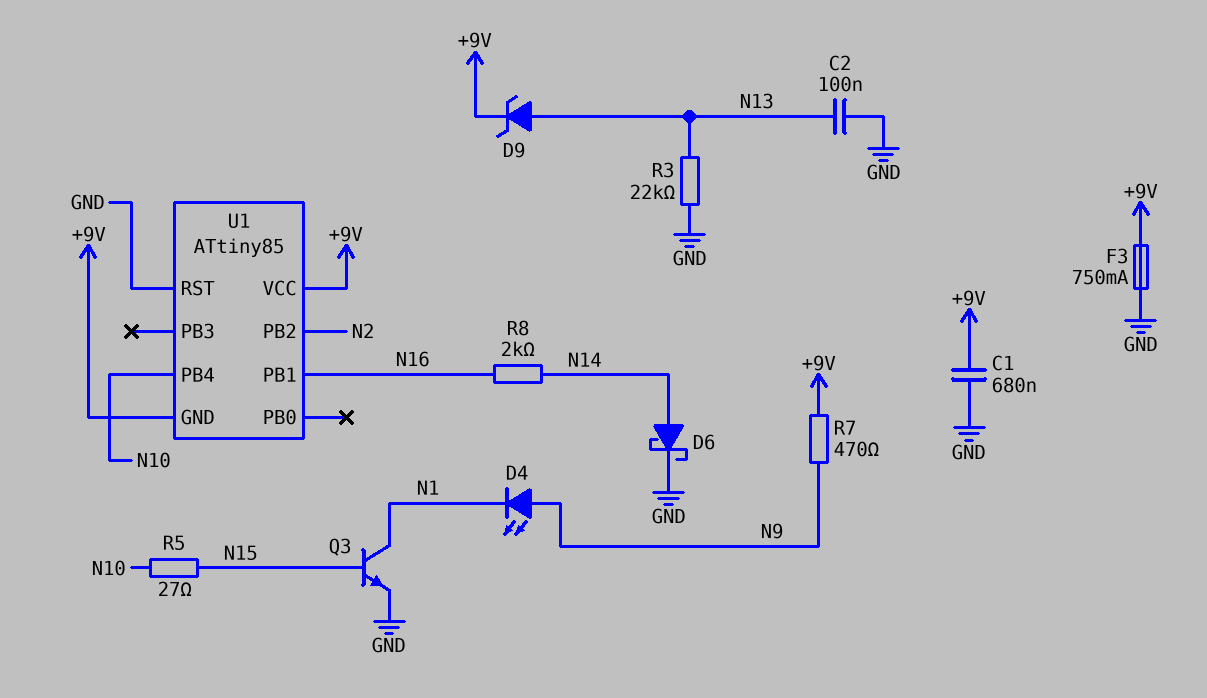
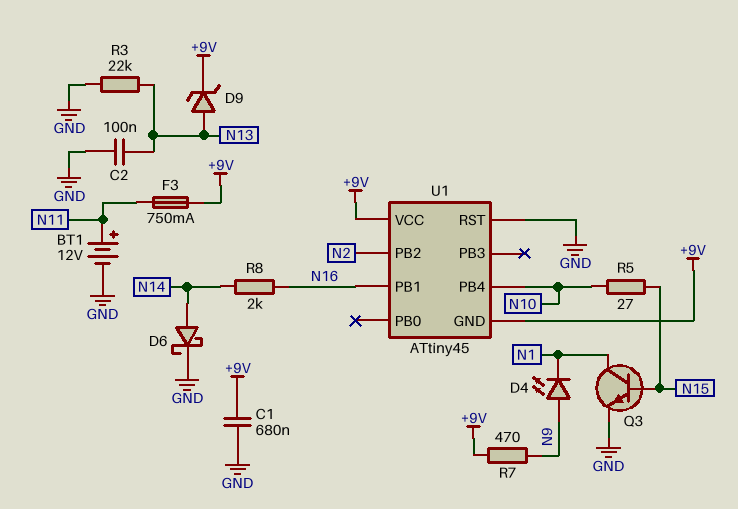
BT1: none -> 12V (plus N11, minus GND)
F3: 750mA (+9V, GND) -> 750mA (+9V, N11)
U1: ATtiny85 -> ATtiny45

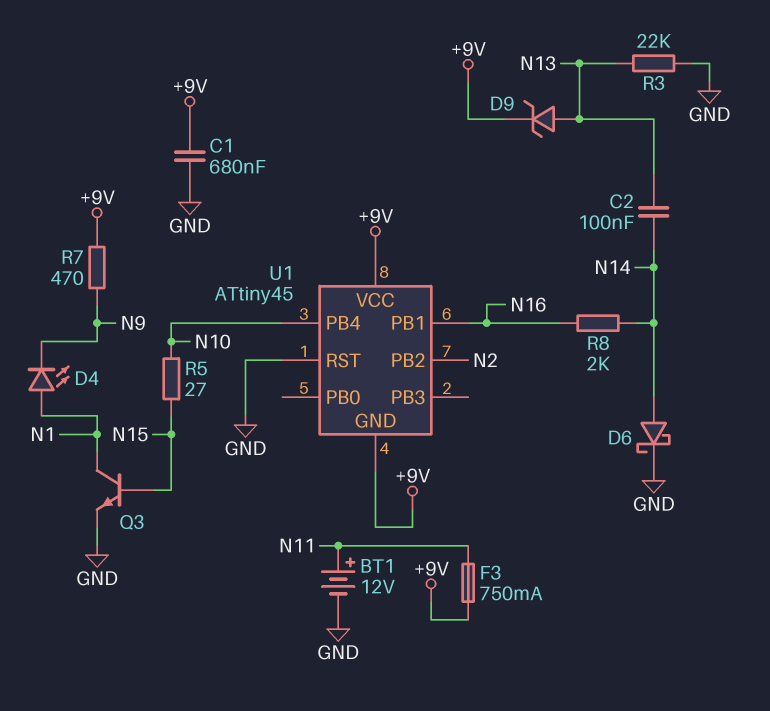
C2: 100nF (GND, N13) -> 100nF (N13, N14)
D4: LED (A N9, K N1) -> LED (A N1, K N9)

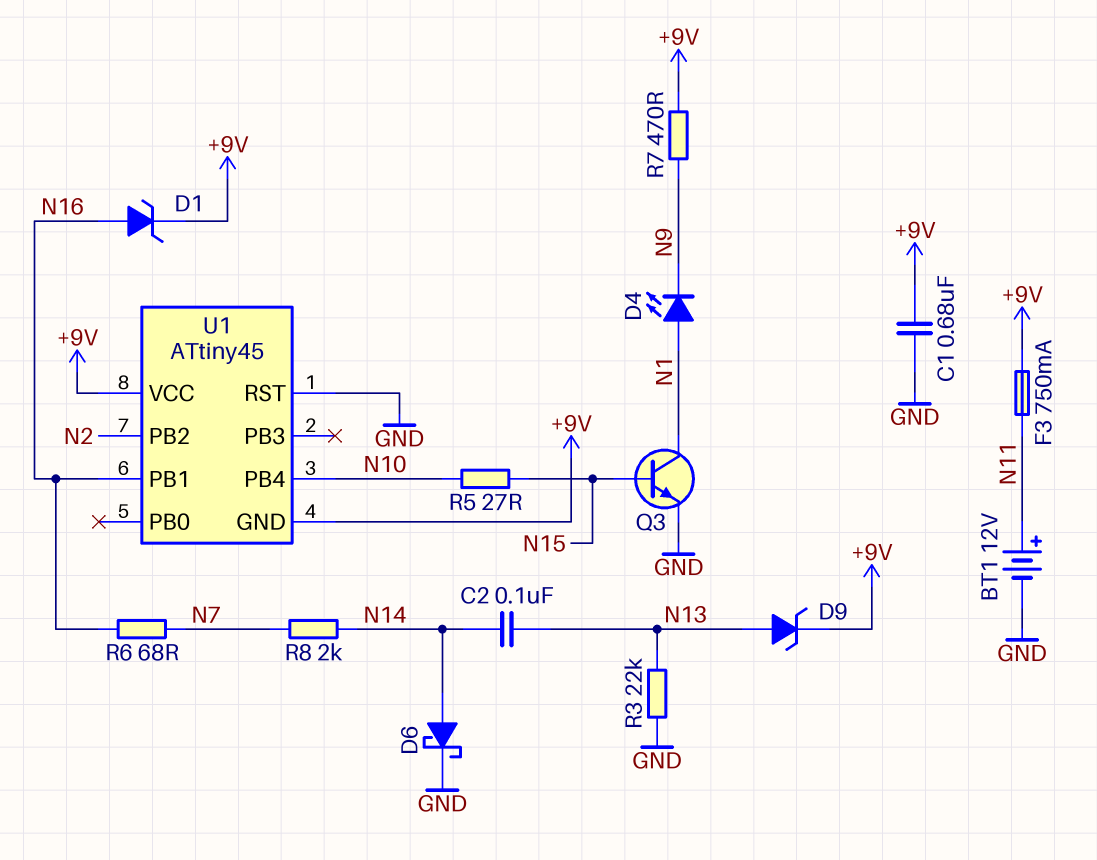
D1: none -> zener (A N16, K +9V)
R6: none -> 68 (N7, N16)
R8: 2k (N14, N16) -> 2k (N7, N14)

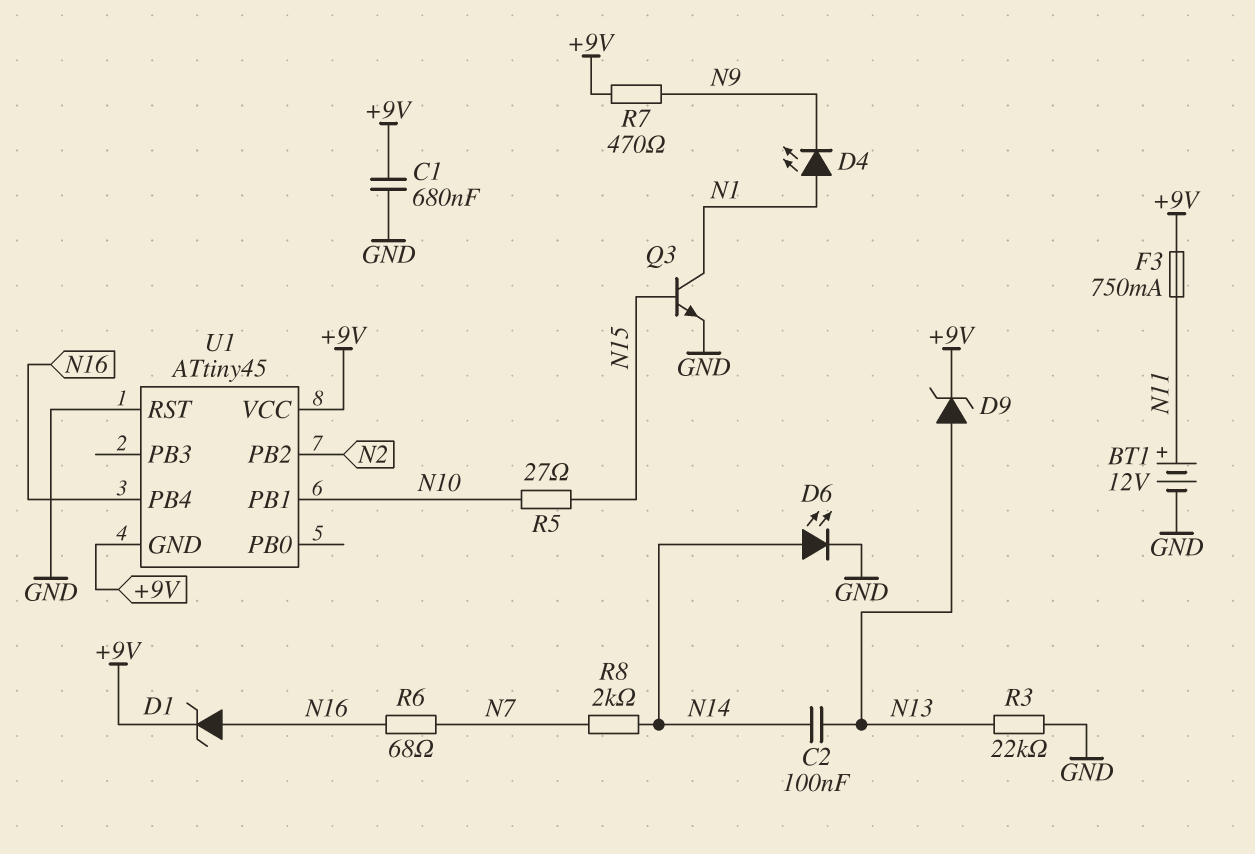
D6: schottky (A N14, K GND) -> LED (A N14, K GND)
U1 pin PB1: N16 -> N10
U1 pin PB4: N10 -> N16

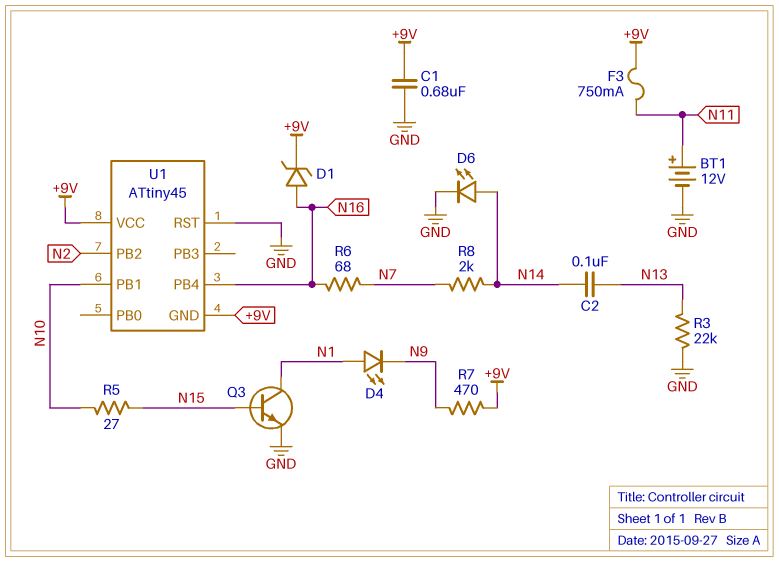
D9: zener (A N13, K +9V) -> none

